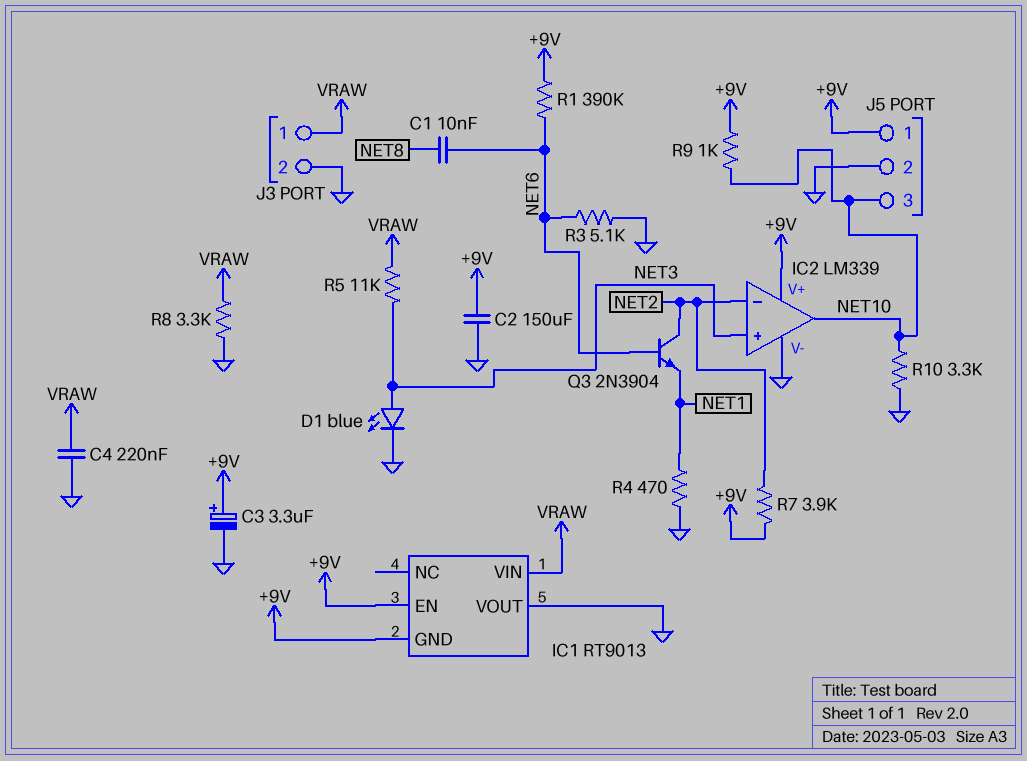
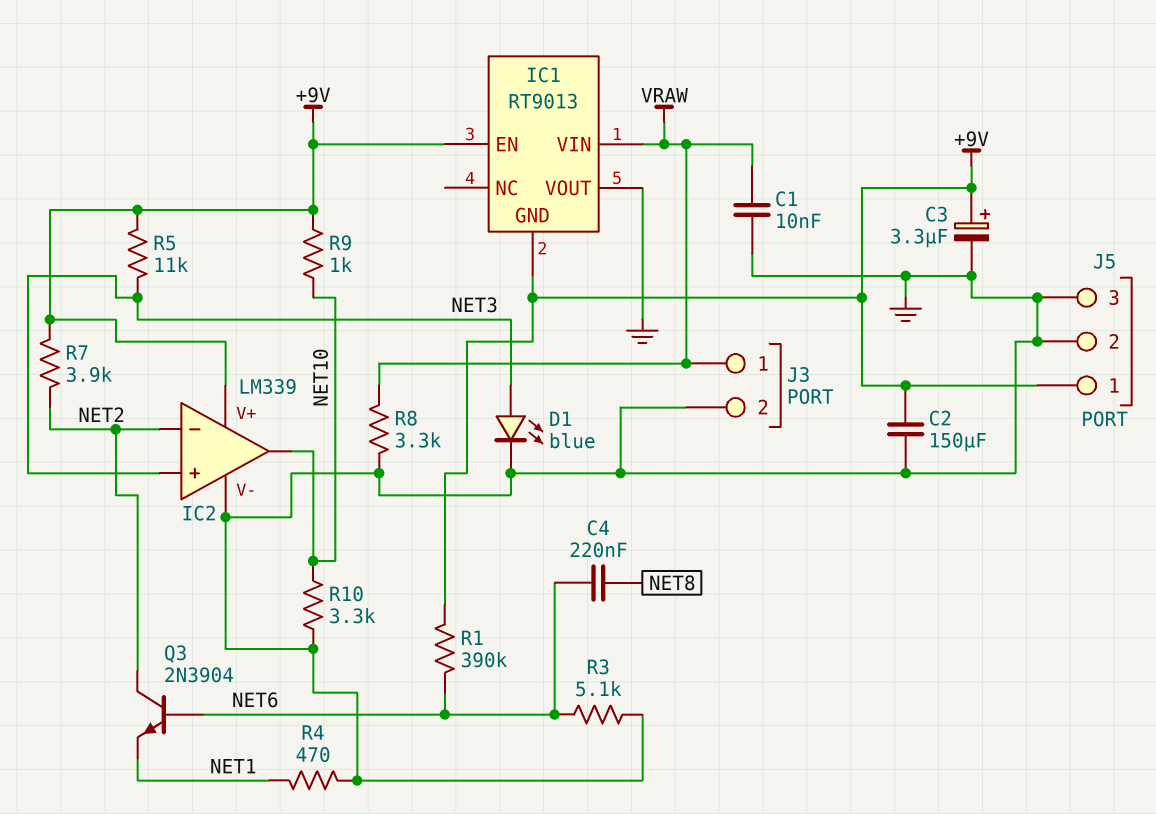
C1: 10nF (NET6, NET8) -> 10nF (GND, VRAW)
C4: 220nF (GND, VRAW) -> 220nF (NET6, NET8)
J5 pin 3: NET10 -> GND
R5: 11k (NET3, VRAW) -> 11k (+9V, NET3)

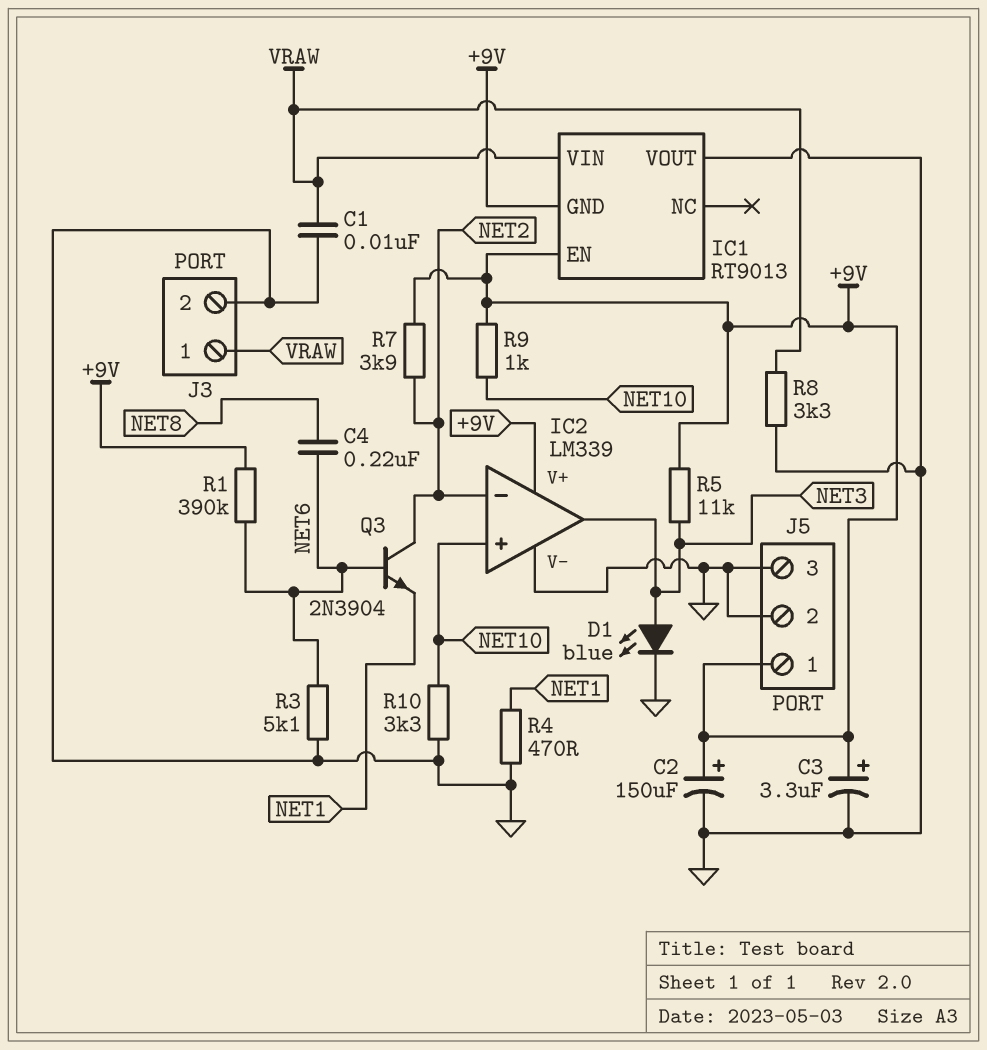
C2: 150uF (+9V, GND) -> 150uF (plus +9V, minus GND)
IC2 pin in+: NET3 -> NET10
IC2 pin out: NET10 -> NET3

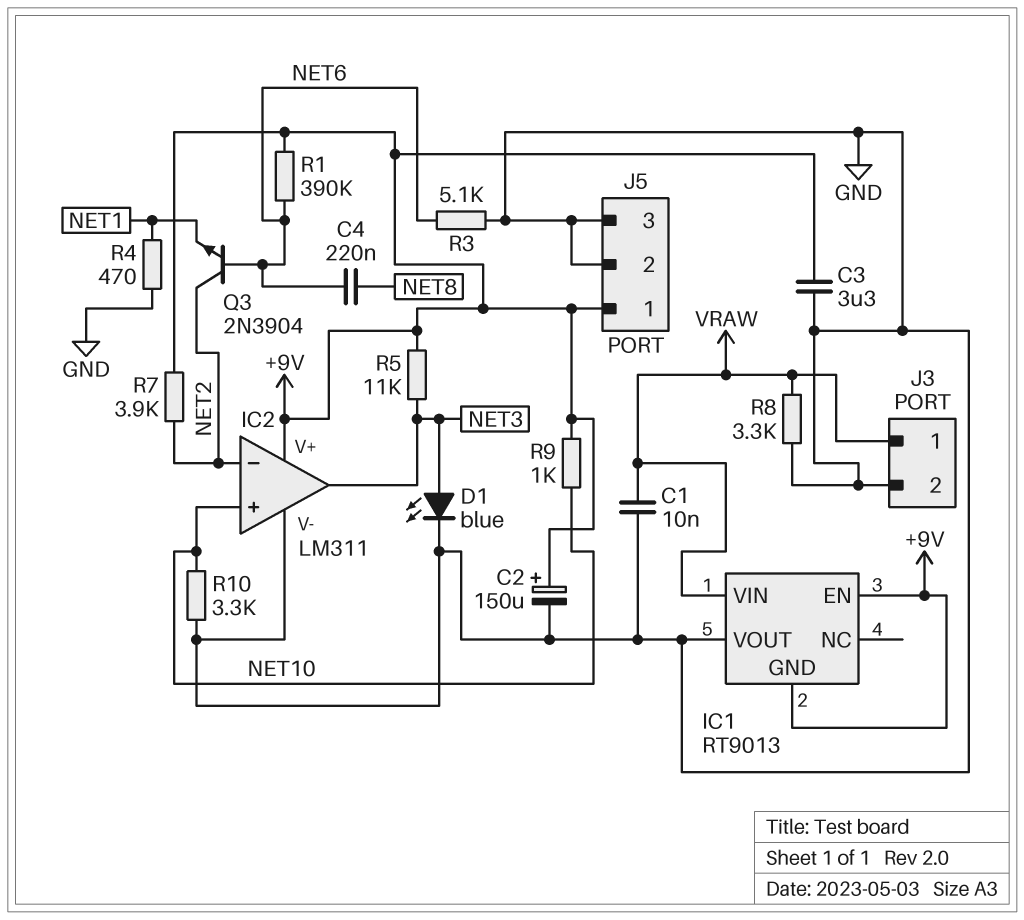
C3: 3.3uF (plus +9V, minus GND) -> 3.3uF (+9V, GND)
IC2: LM339 -> LM311

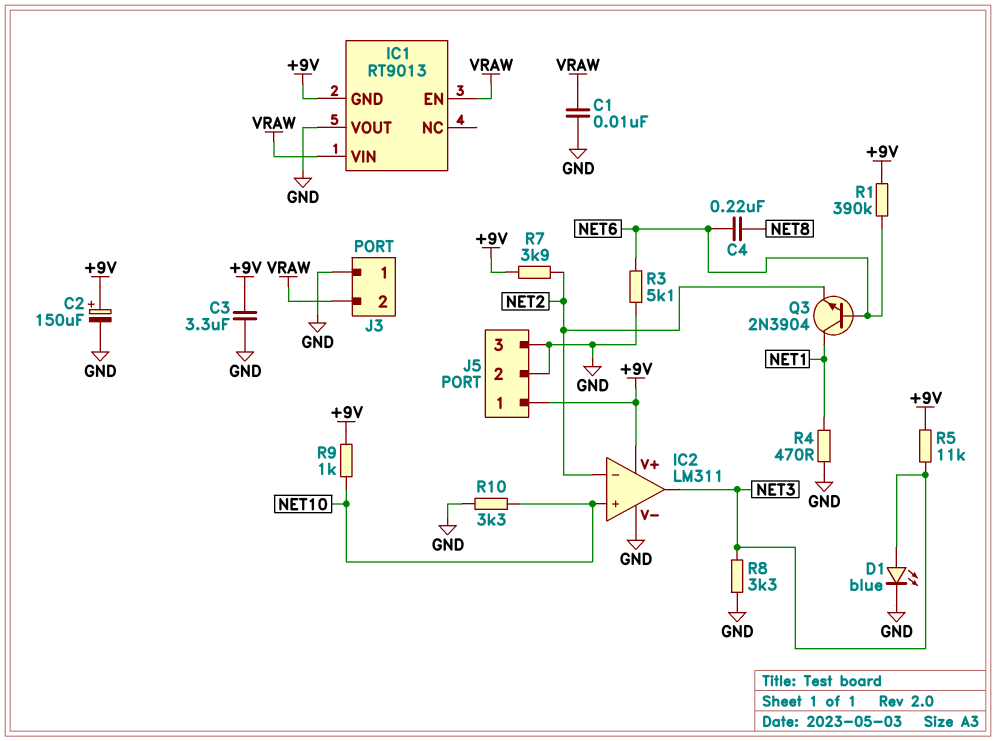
IC1 pin EN: +9V -> VRAW
J3 pin 1: VRAW -> GND
J3 pin 2: GND -> VRAW
Q3: NPN 2N3904 (B NET6, C NET2, E NET1) -> NPN 2N3904 (B NET6, C NET1, E NET2)
R8: 3.3k (GND, VRAW) -> 3.3k (GND, NET3)

